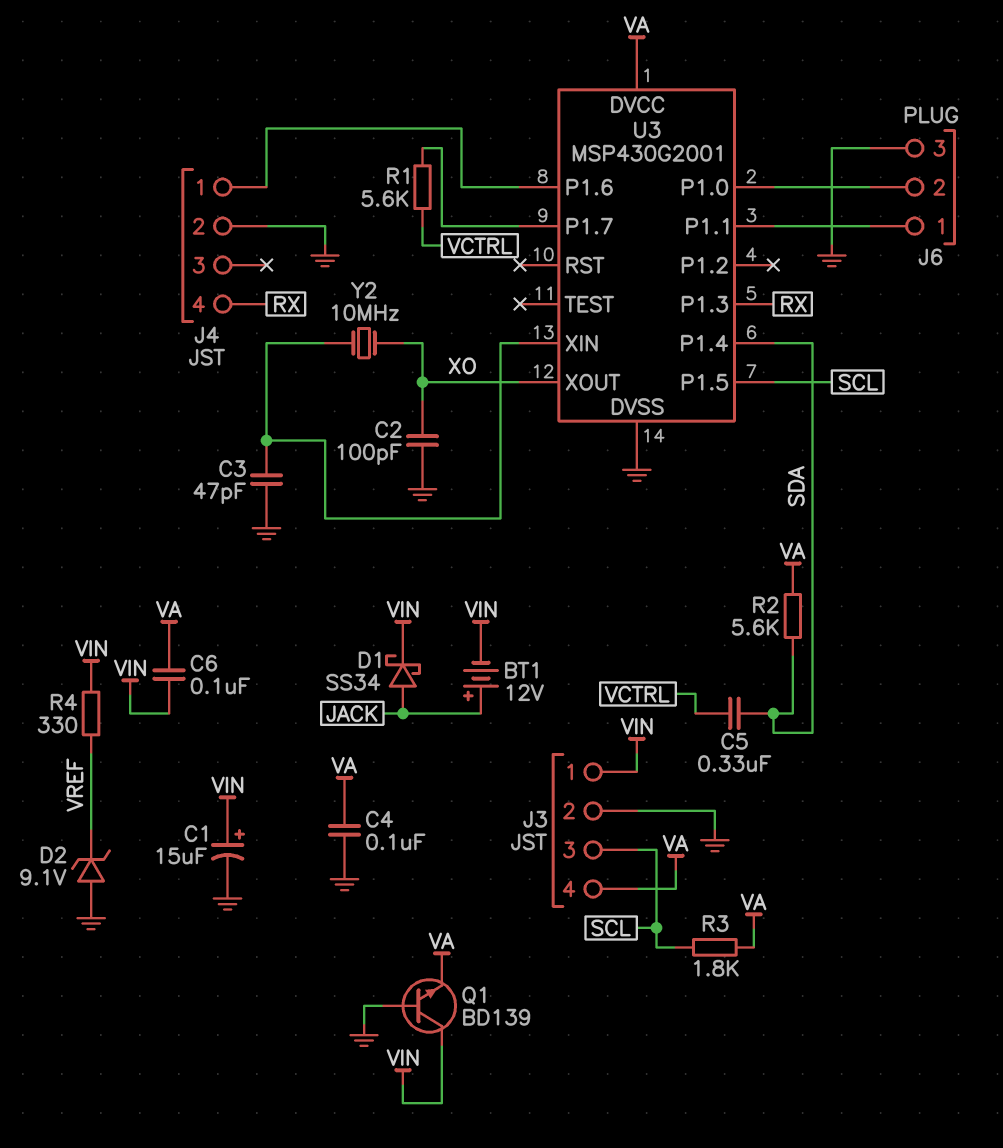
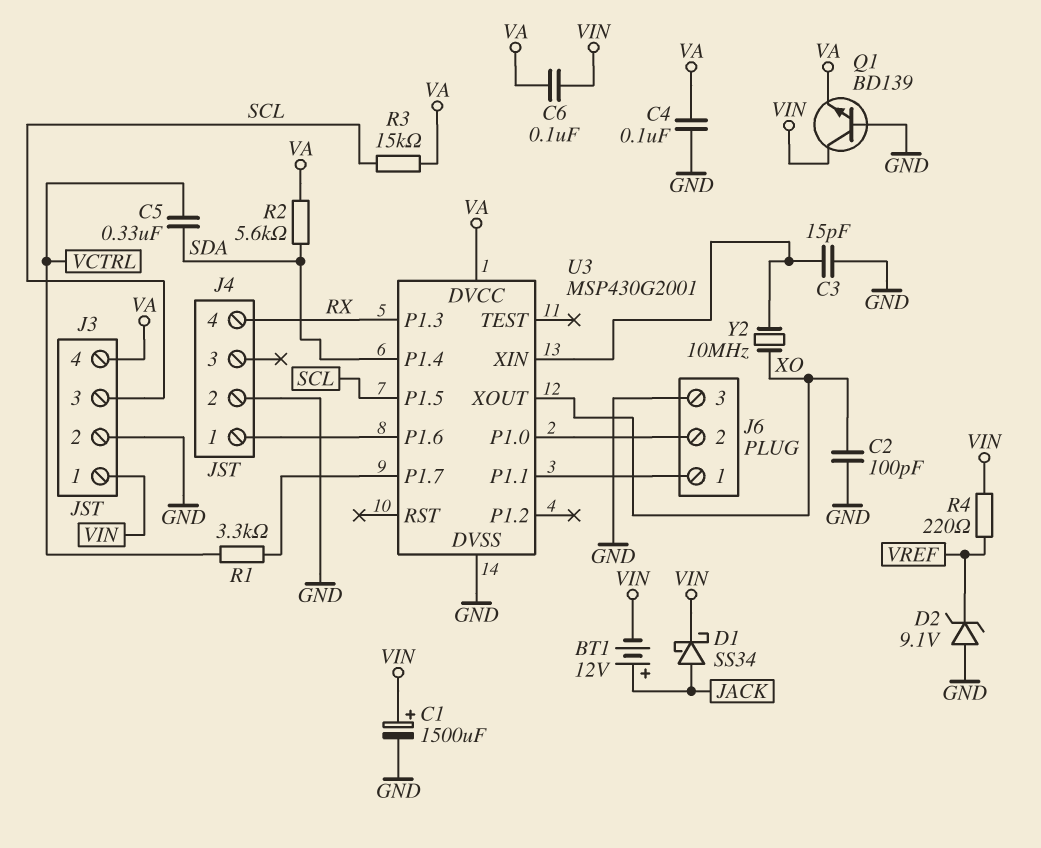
C1: 15uF (plus VIN, minus GND) -> 1500uF (plus VIN, minus GND)
C3: 47pF (GND, U3/XIN) -> 15pF (GND, U3/XIN)
R1: 5.6k (U3/P1.7, VCTRL) -> 3.3k (U3/P1.7, VCTRL)
R3: 1.8k (SCL, VA) -> 15k (SCL, VA)
R4: 330 (VIN, VREF) -> 220 (VIN, VREF)

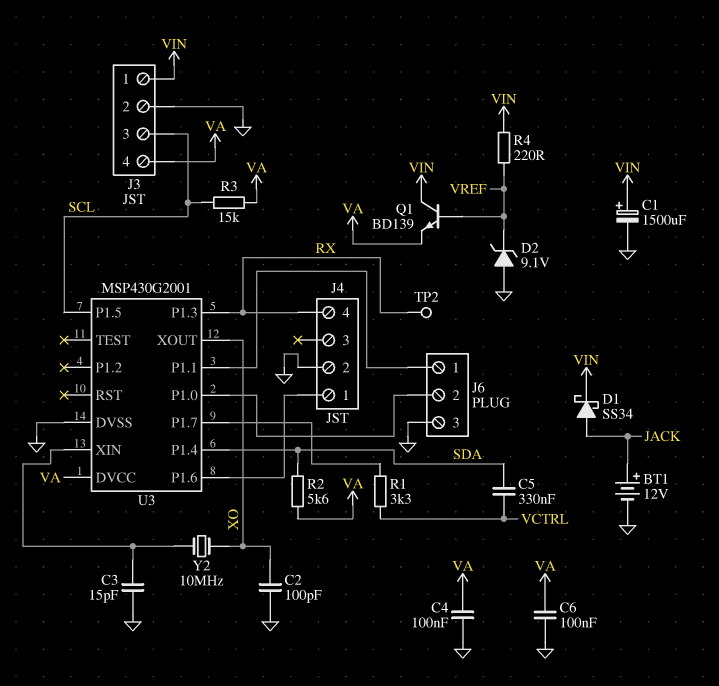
BT1: 12V (plus JACK, minus VIN) -> 12V (plus JACK, minus GND)
C6: 100nF (VA, VIN) -> 100nF (GND, VA)
Q1: NPN BD139 (B GND, C VIN, E VA) -> NPN BD139 (B VREF, C VIN, E VA)
TP2: none -> test point (RX)

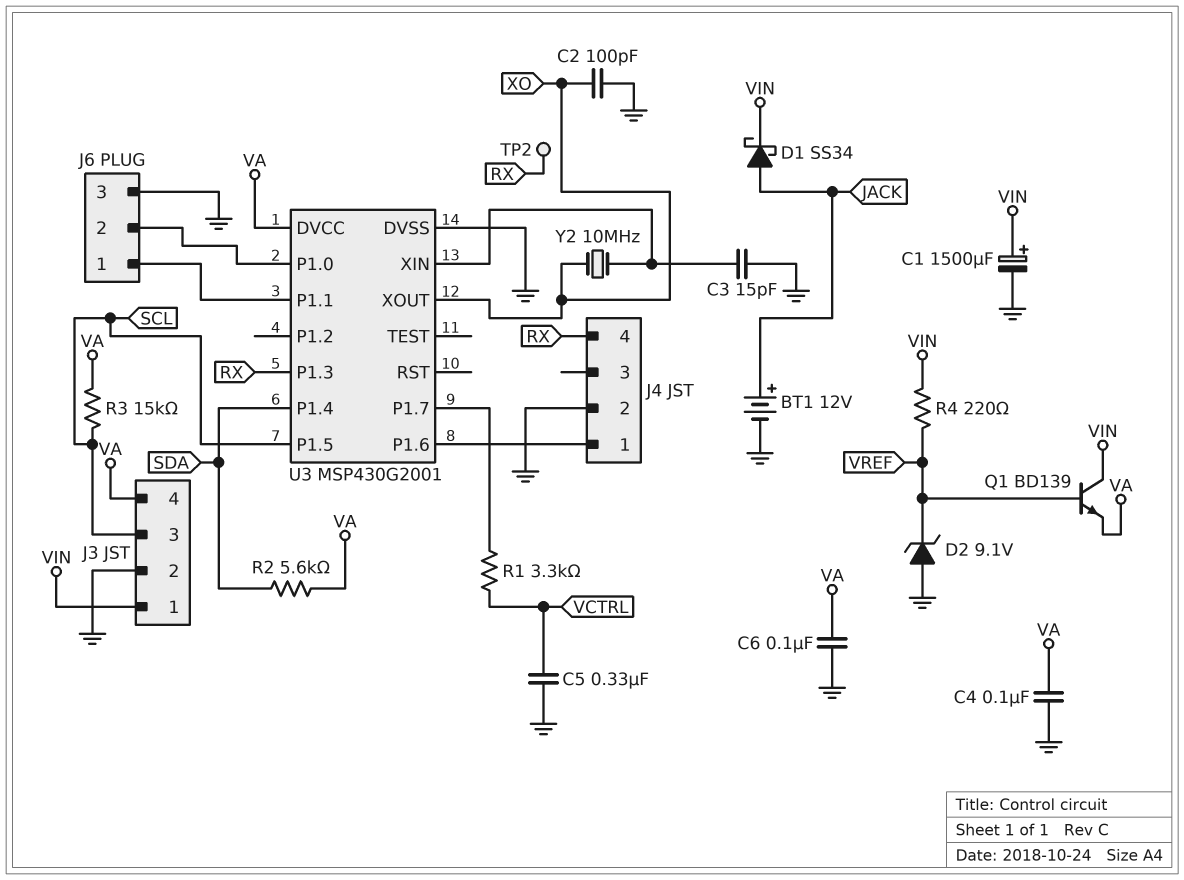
C5: 330nF (SDA, VCTRL) -> 330nF (GND, VCTRL)

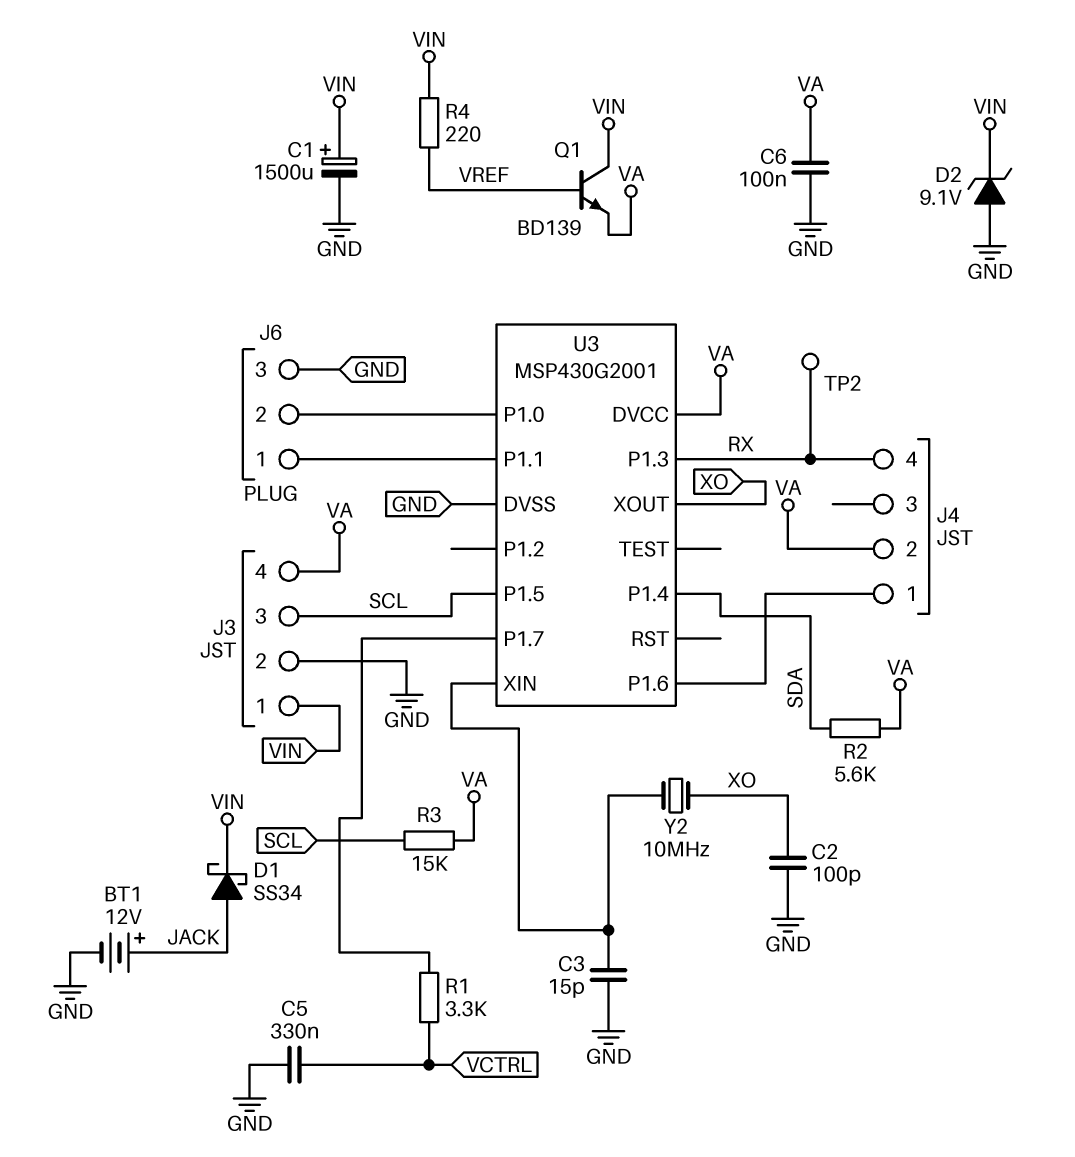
C4: 100nF (GND, VA) -> none
D2: zener 9.1V (A GND, K VREF) -> zener 9.1V (A GND, K VIN)
J4 pin 2: GND -> VA

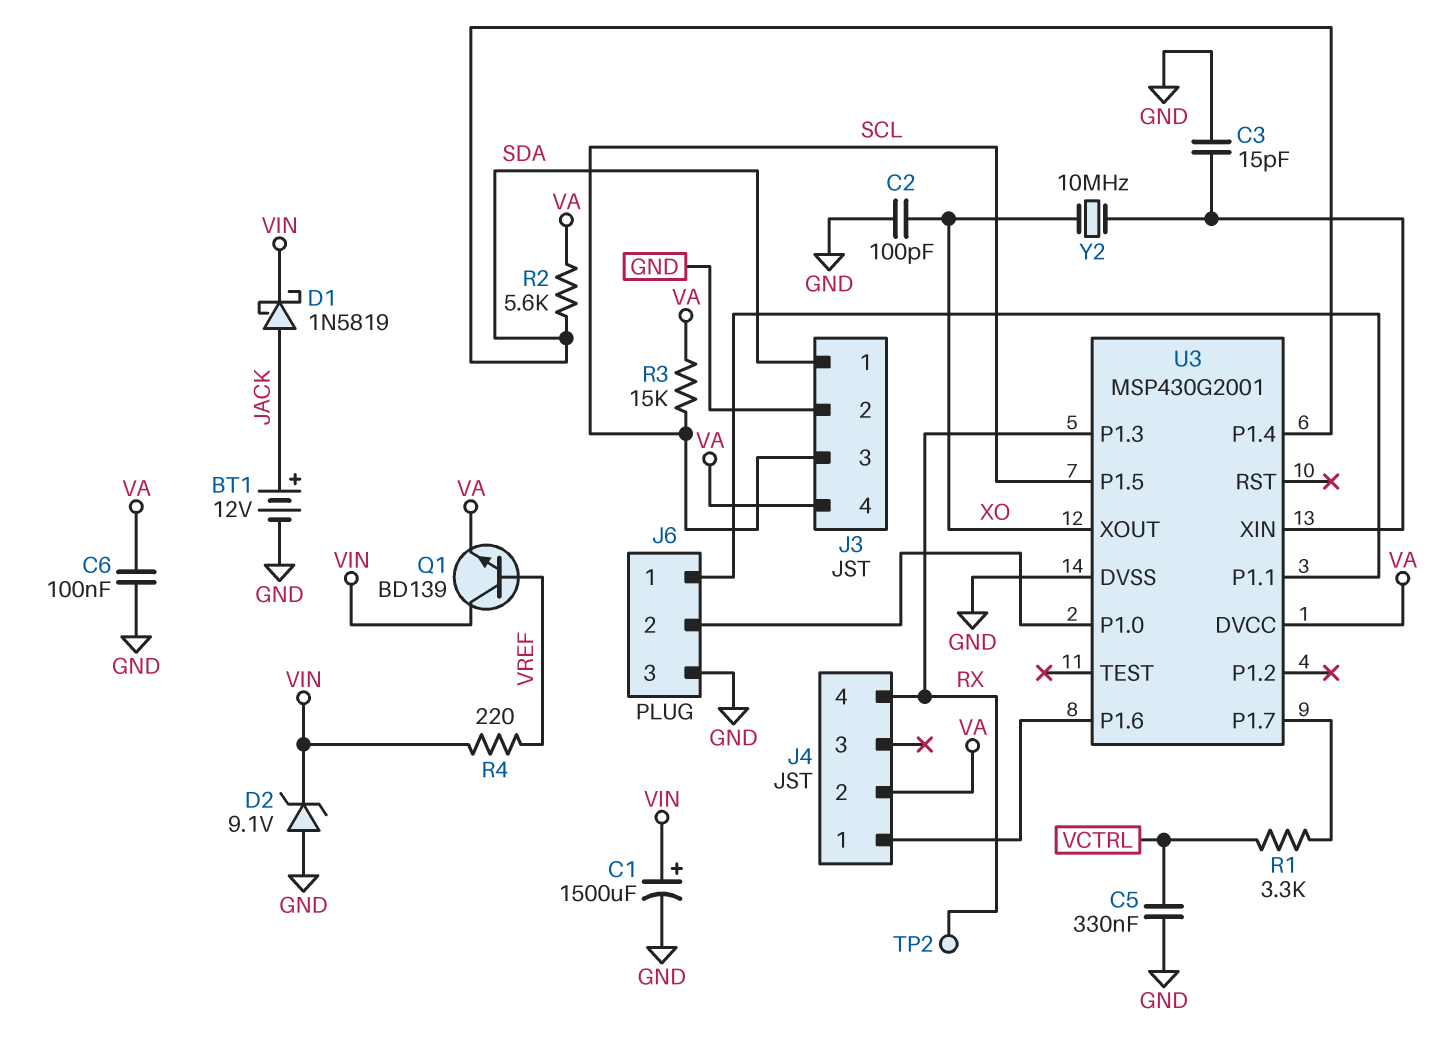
D1: schottky SS34 (A JACK, K VIN) -> schottky 1N5819 (A JACK, K VIN)
J3 pin 1: VIN -> SDA

